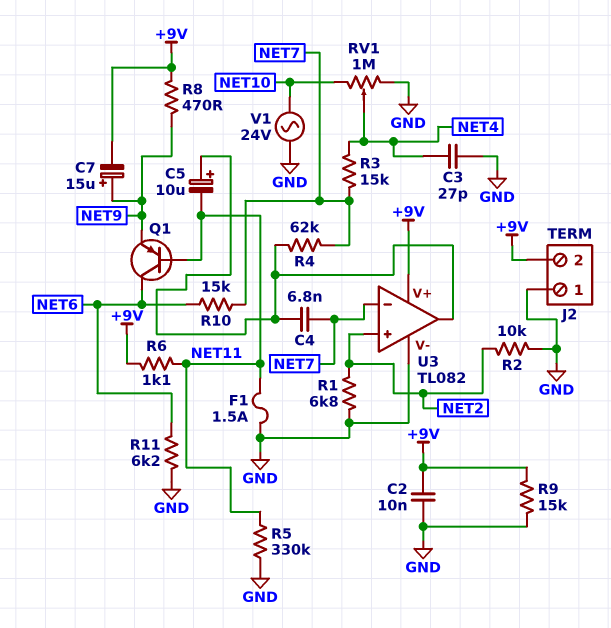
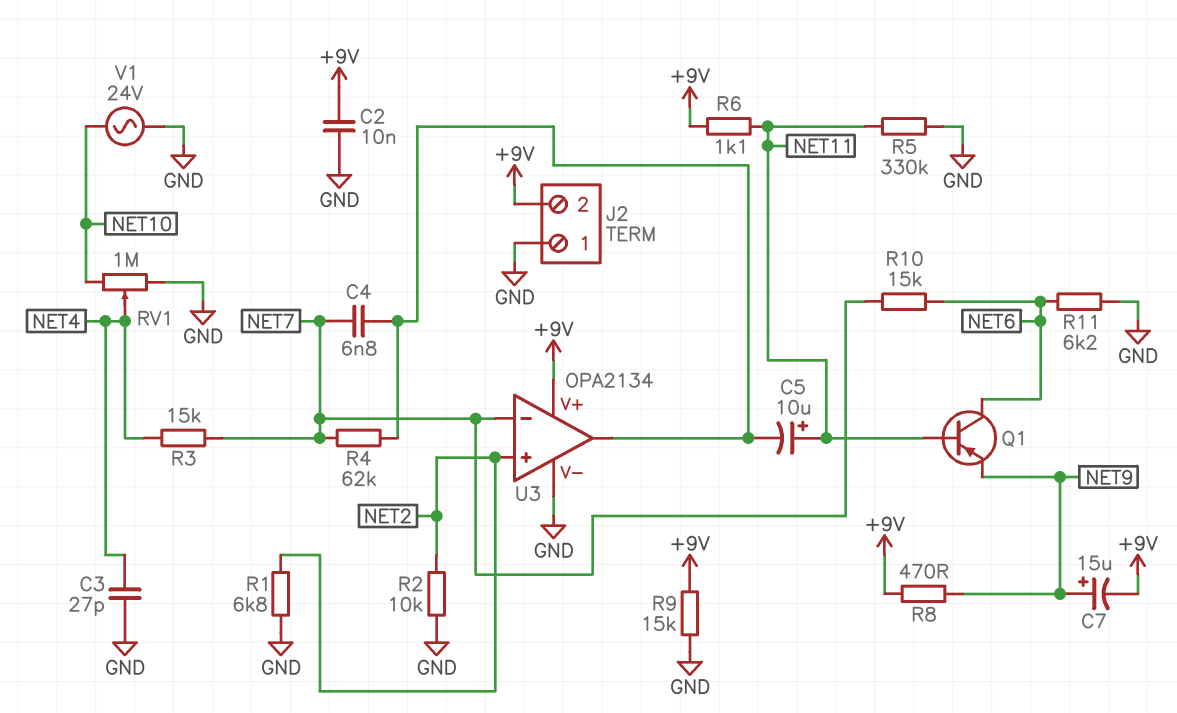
C5: 10uF (plus U3/out, minus NET11) -> 10uF (plus NET11, minus U3/out)
F1: 1.5A (GND, NET11) -> none
U3: TL082 -> OPA2134

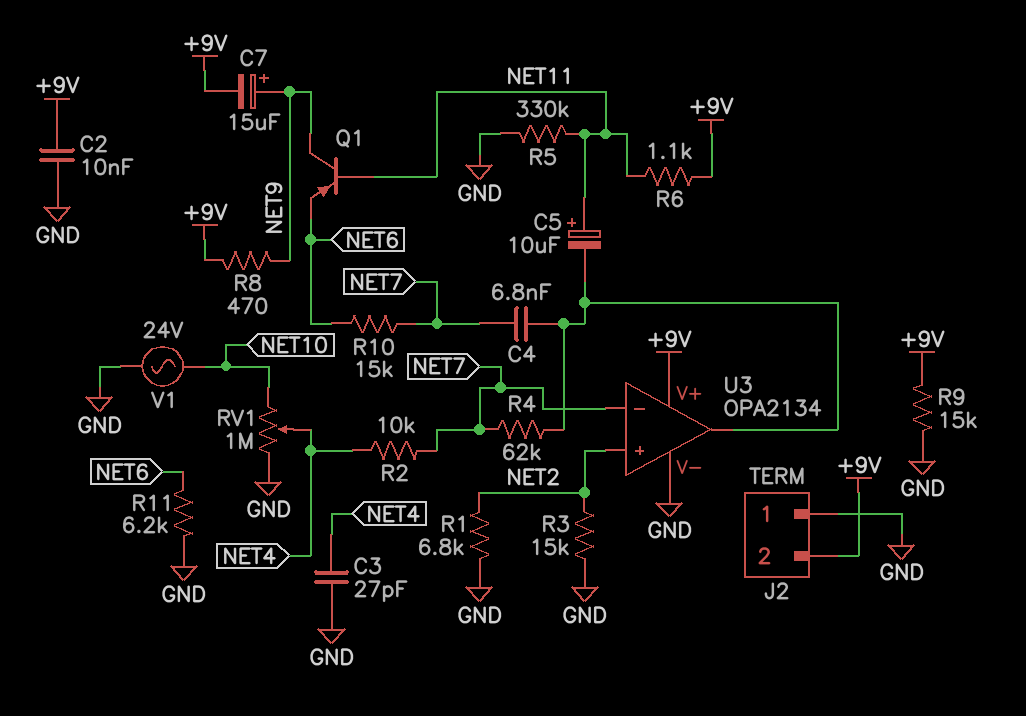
Q1: PNP (B NET11, C NET6, E NET9) -> PNP (B NET11, C NET9, E NET6)
R2: 10k (GND, NET2) -> 10k (NET4, NET7)
R3: 15k (NET4, NET7) -> 15k (GND, NET2)

